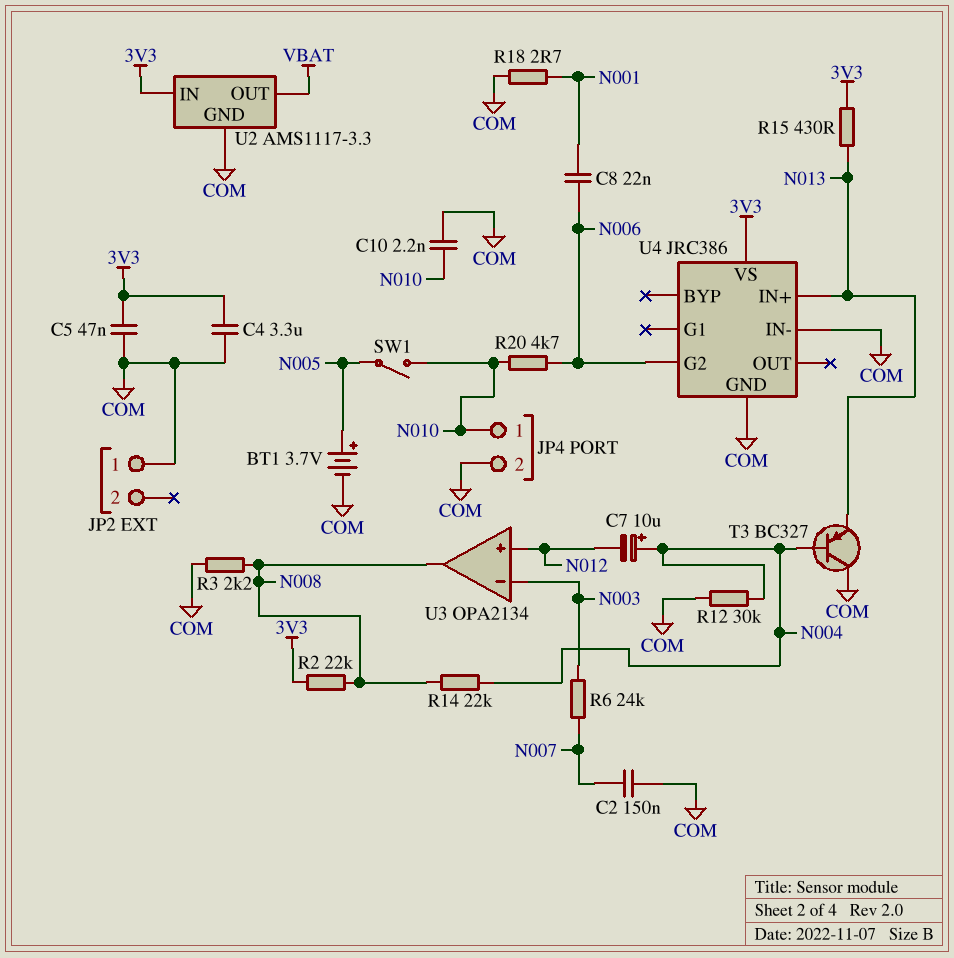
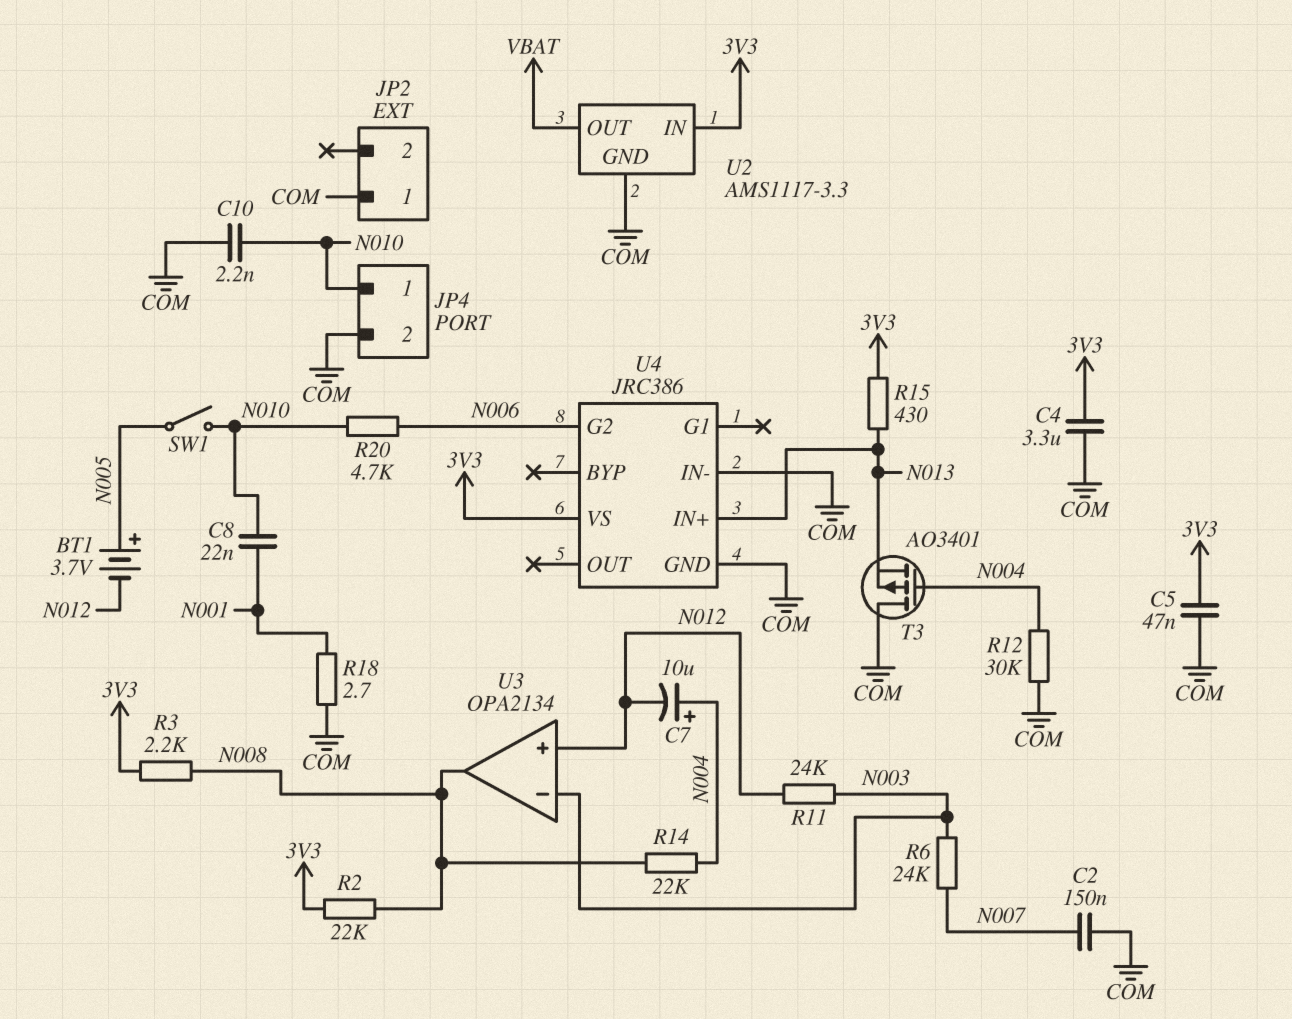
BT1: 3.7V (plus N005, minus COM) -> 3.7V (plus N005, minus N012)
C8: 22nF (N001, N006) -> 22nF (N001, N010)
R3: 2.2k (COM, N008) -> 2.2k (3V3, N008)
R11: none -> 24k (N003, N012)
T3: PNP BC327 (B N004, C COM, E N013) -> PMOS AO3401 (G N004, D COM, S N013)

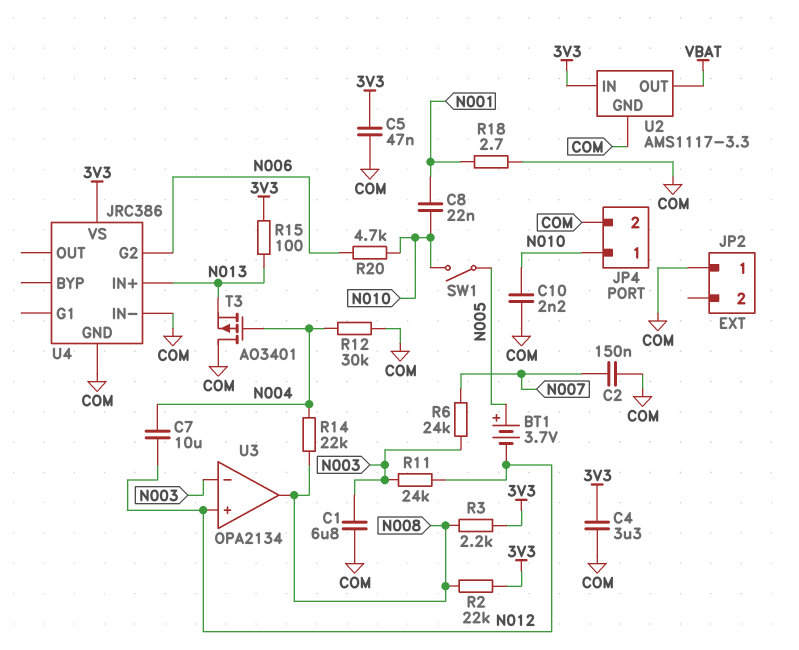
C1: none -> 6.8uF (COM, N003)
C7: 10uF (plus N004, minus N012) -> 10uF (N004, N012)
R15: 430 (3V3, N013) -> 100 (3V3, N013)

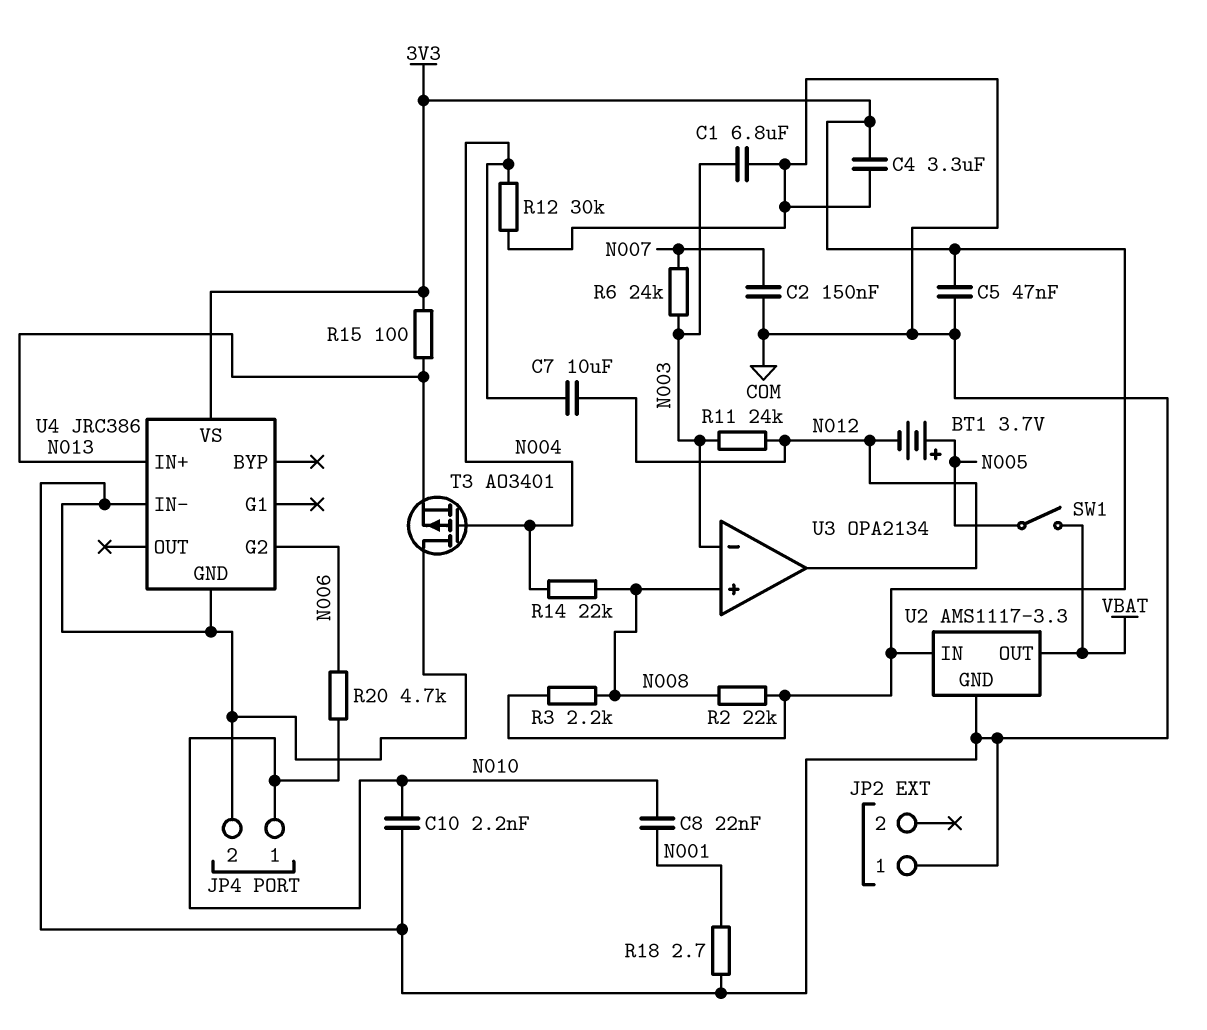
SW1: switch (N005, N010) -> switch (N005, VBAT)
U3 pin in+: N012 -> N008
U3 pin out: N008 -> N012

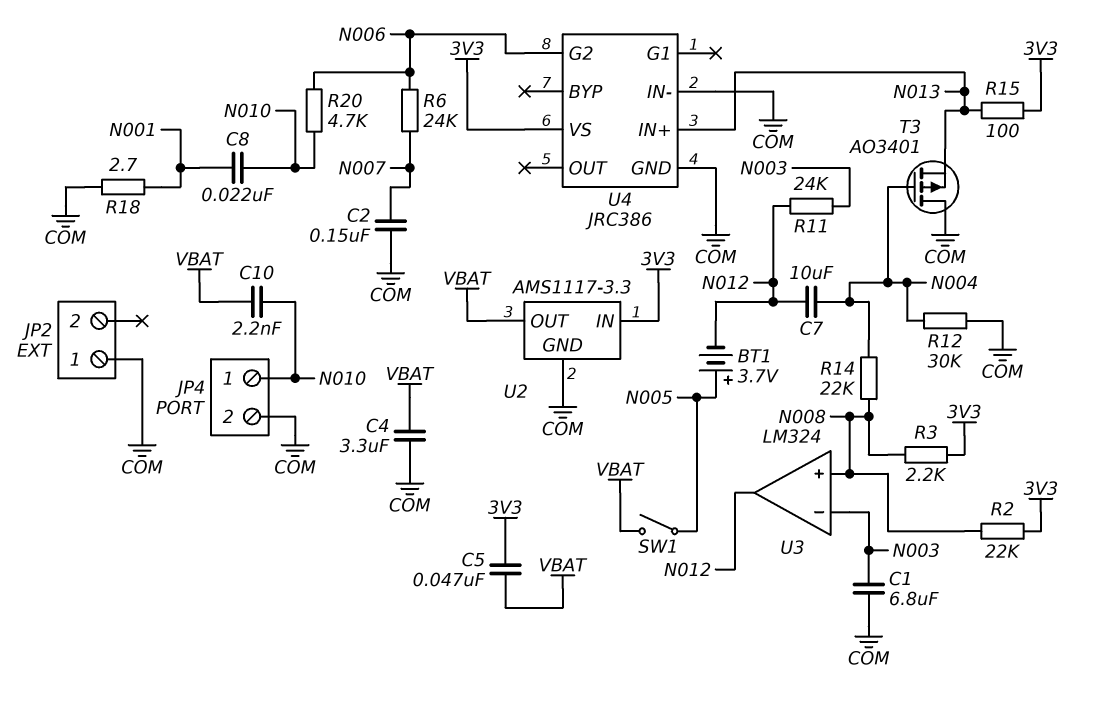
C4: 3.3uF (3V3, COM) -> 3.3uF (COM, VBAT)
C5: 47nF (3V3, COM) -> 47nF (3V3, VBAT)
C10: 2.2nF (COM, N010) -> 2.2nF (N010, VBAT)
R6: 24k (N003, N007) -> 24k (N006, N007)
U3: OPA2134 -> LM324

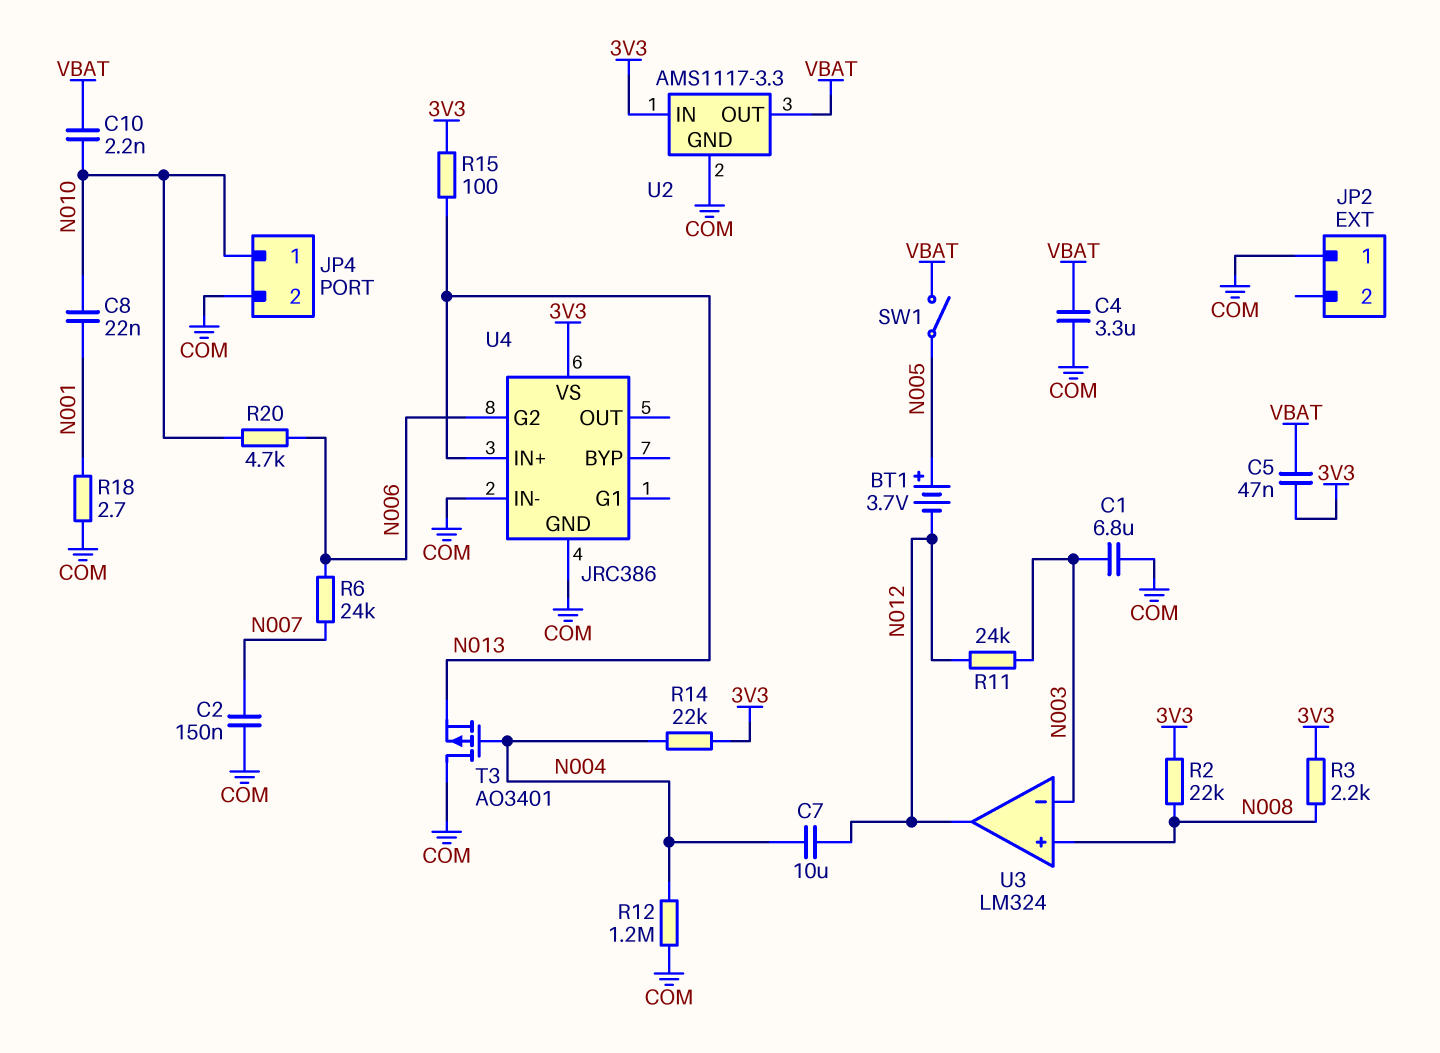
R12: 30k (COM, N004) -> 1.2M (COM, N004)
R14: 22k (N004, N008) -> 22k (3V3, N004)

